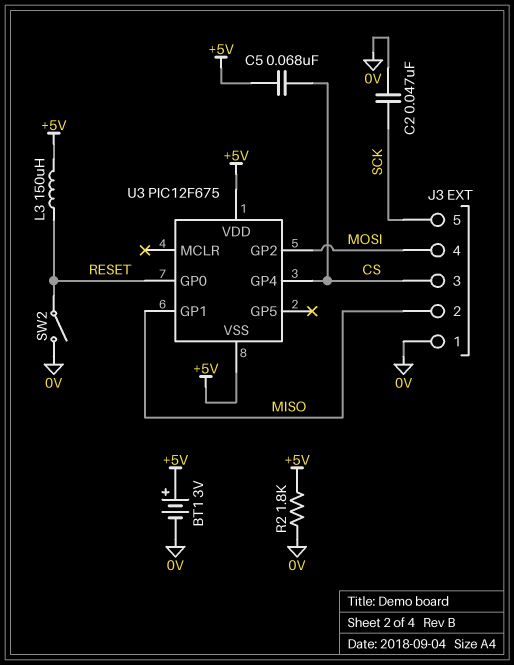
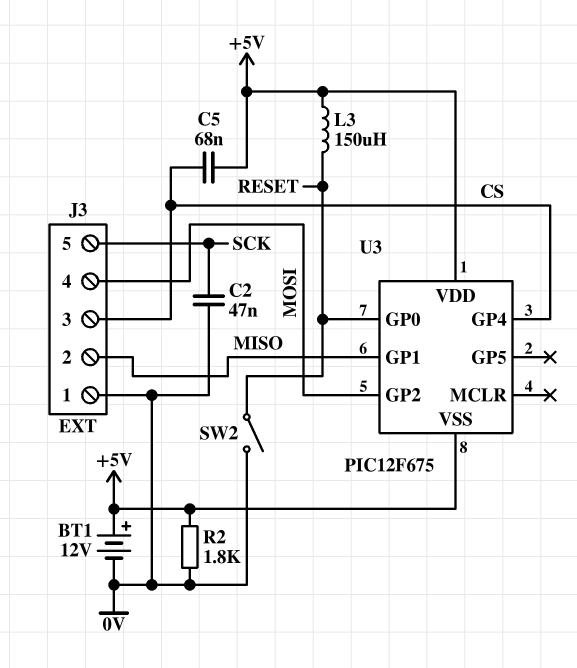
BT1: 3V (plus +5V, minus 0V) -> 12V (plus +5V, minus 0V)

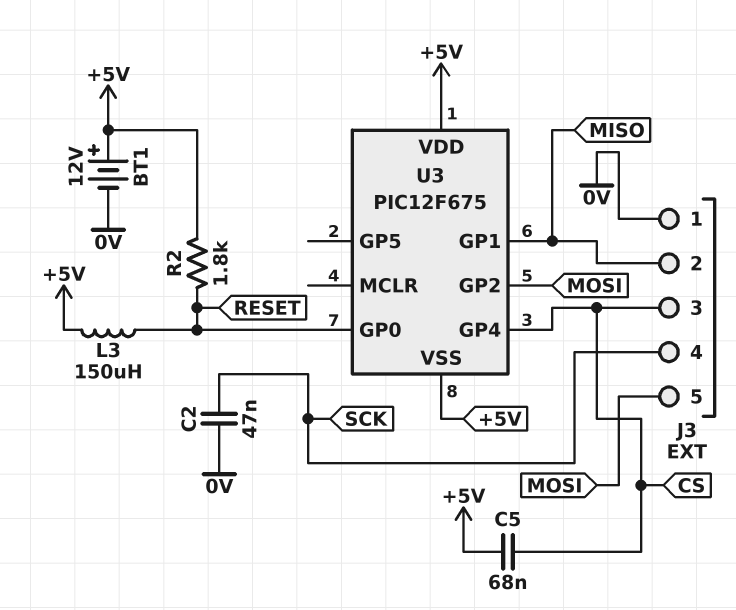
J3 pin 4: MOSI -> SCK
J3 pin 5: SCK -> MOSI
R2: 1.8k (+5V, 0V) -> 1.8k (+5V, RESET)
SW2: switch (0V, RESET) -> none

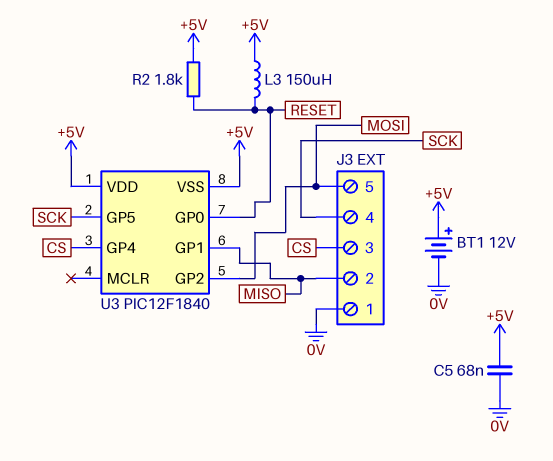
C2: 47nF (0V, SCK) -> none
C5: 68nF (+5V, CS) -> 68nF (+5V, 0V)
U3: PIC12F675 -> PIC12F1840
U3 pin GP5: none -> SCK

